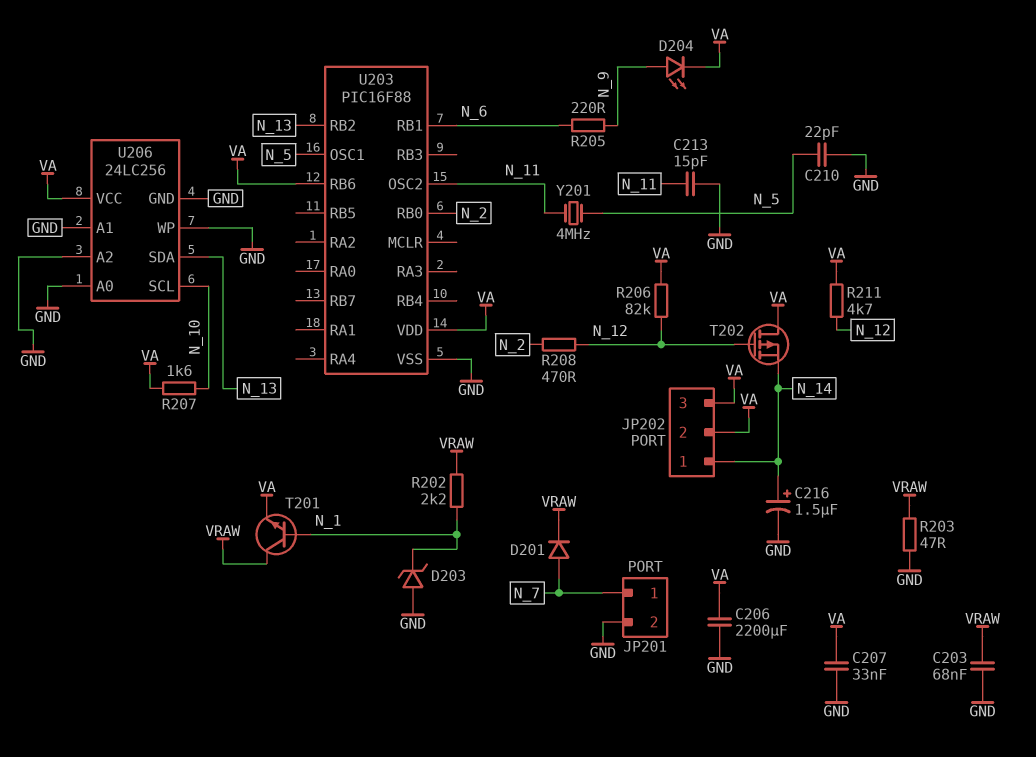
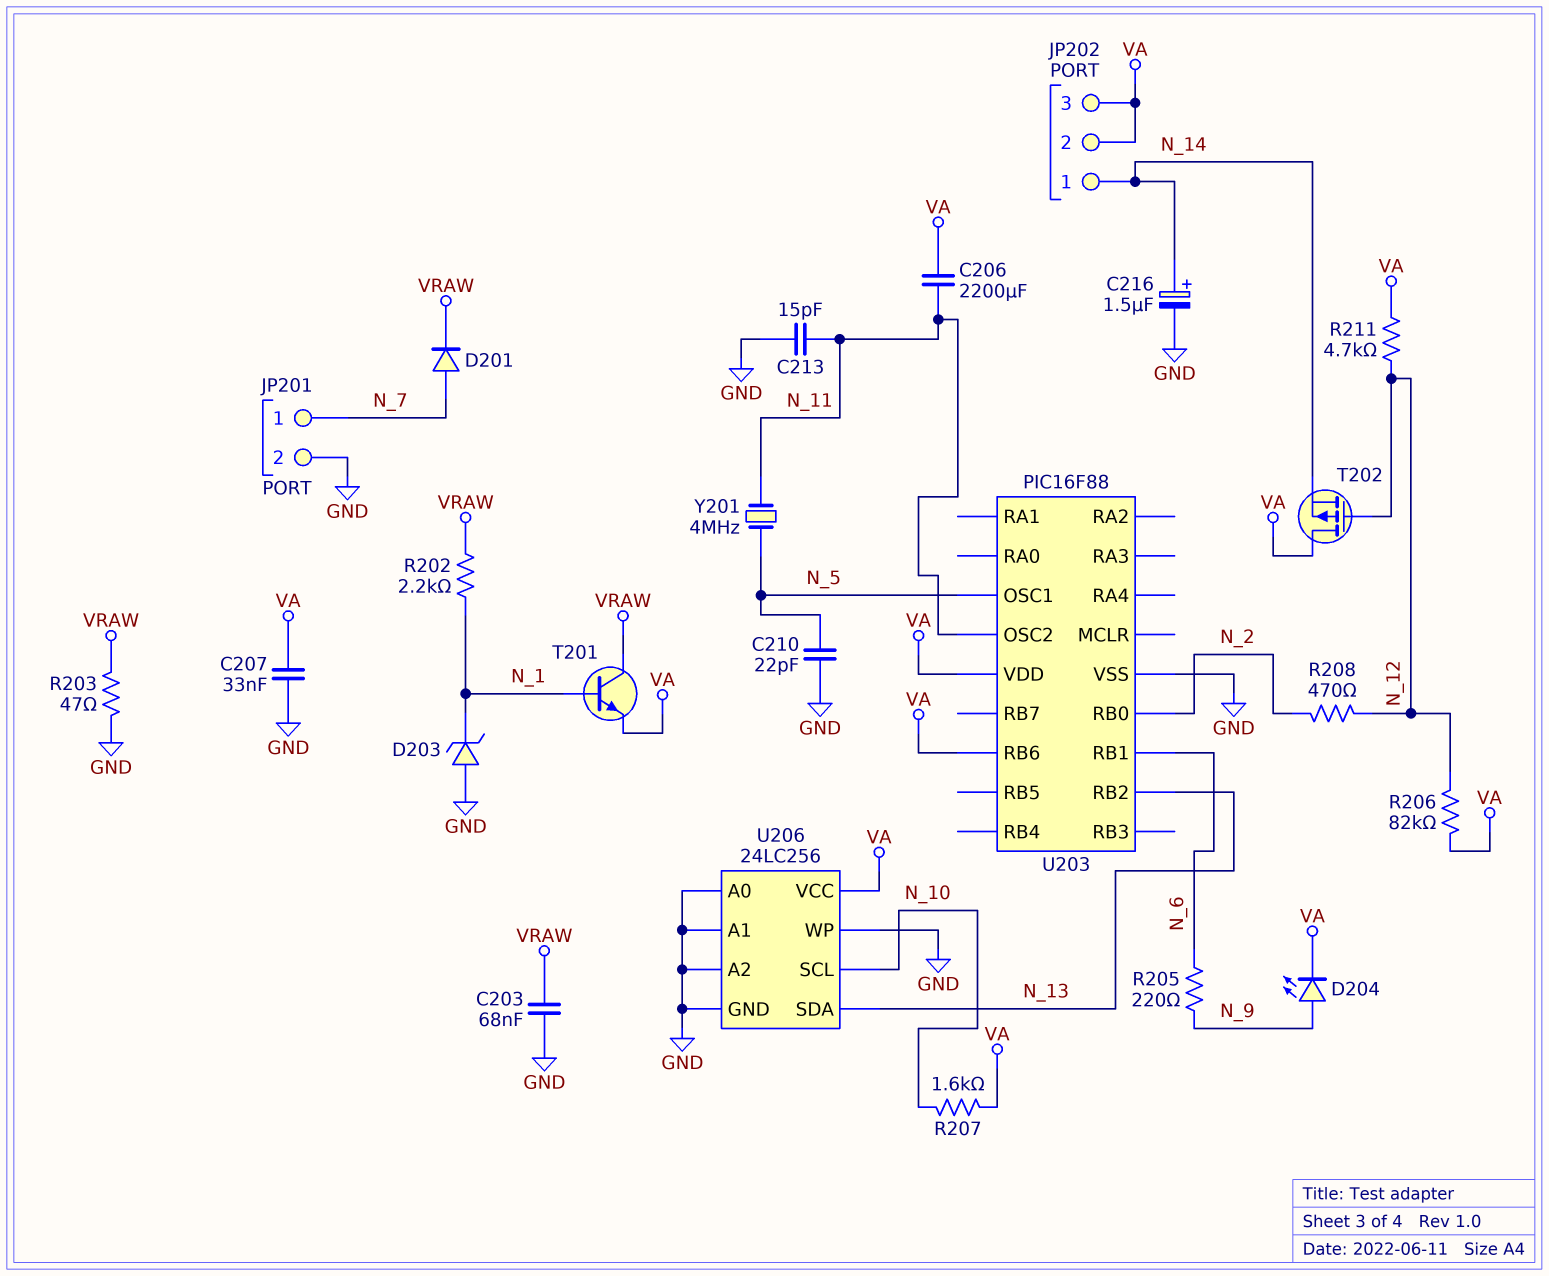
C206: 2200uF (GND, VA) -> 2200uF (N_11, VA)

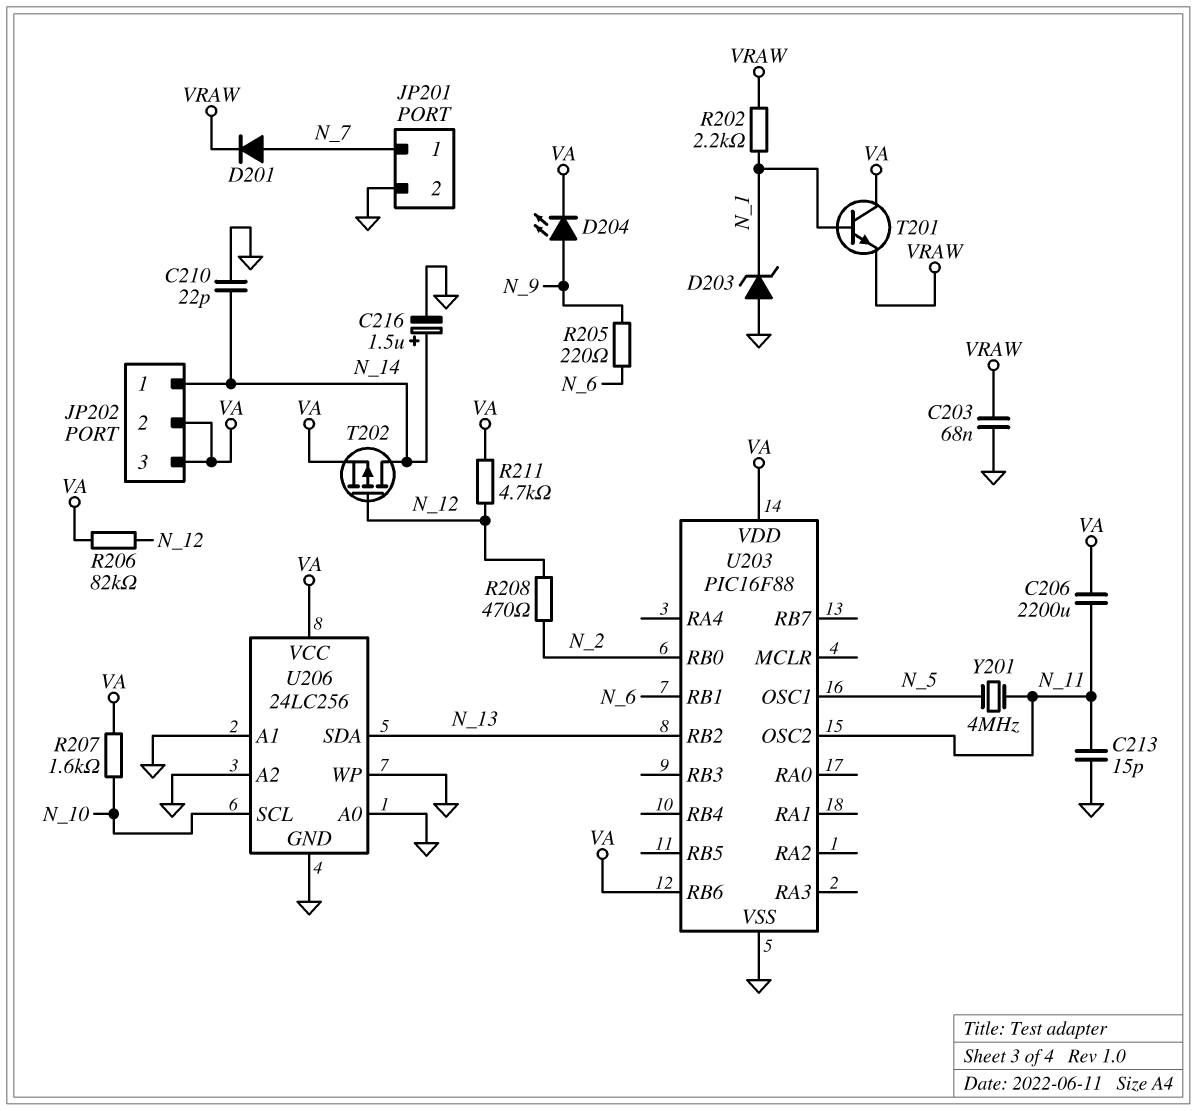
C207: 33nF (GND, VA) -> none
C210: 22pF (GND, N_5) -> 22pF (GND, N_14)
R203: 47 (GND, VRAW) -> none
T201: NPN (B N_1, C VRAW, E VA) -> NPN (B N_1, C VA, E VRAW)
T202: PMOS (G N_12, D VA, S N_14) -> PMOS (G N_12, D N_14, S VA)

